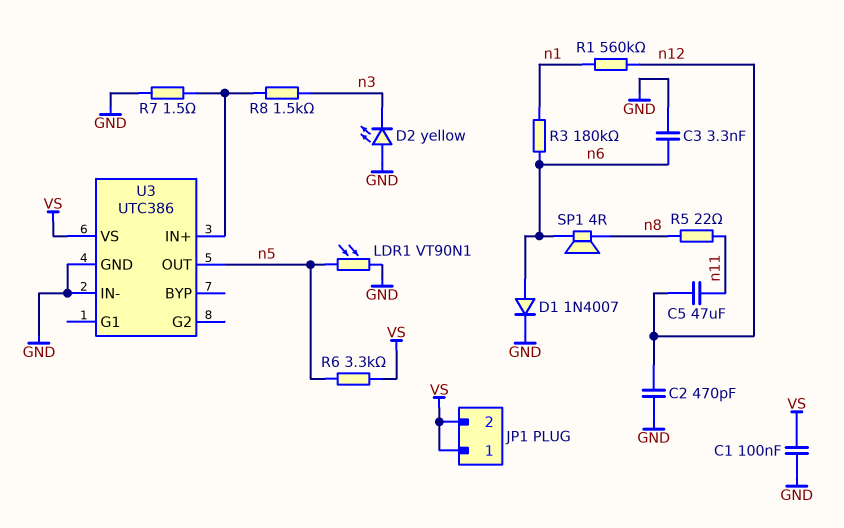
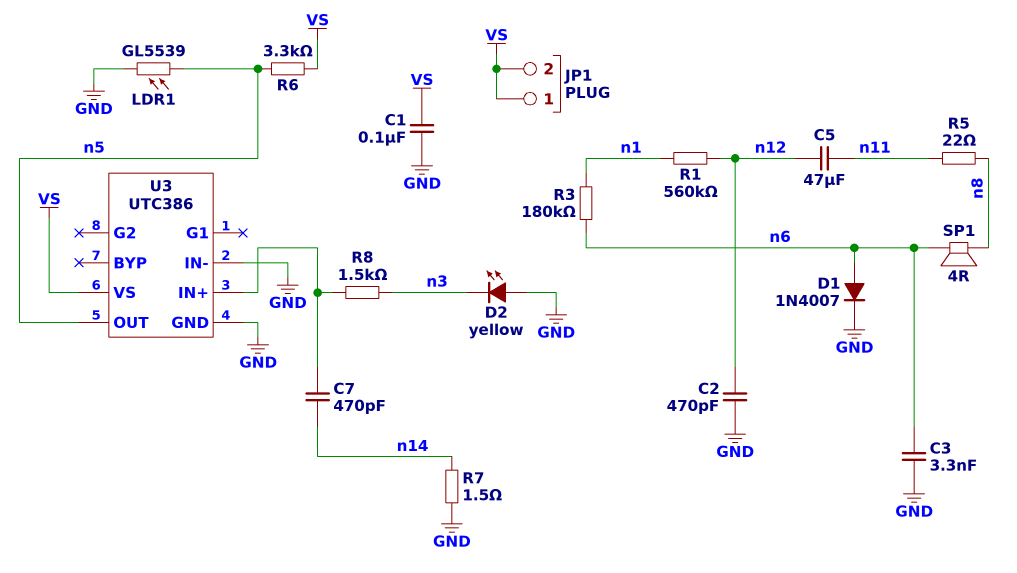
C7: none -> 470pF (U3/IN+, n14)
LDR1: VT90N1 (GND, n5) -> GL5539 (GND, n5)
R7: 1.5 (GND, U3/IN+) -> 1.5 (GND, n14)

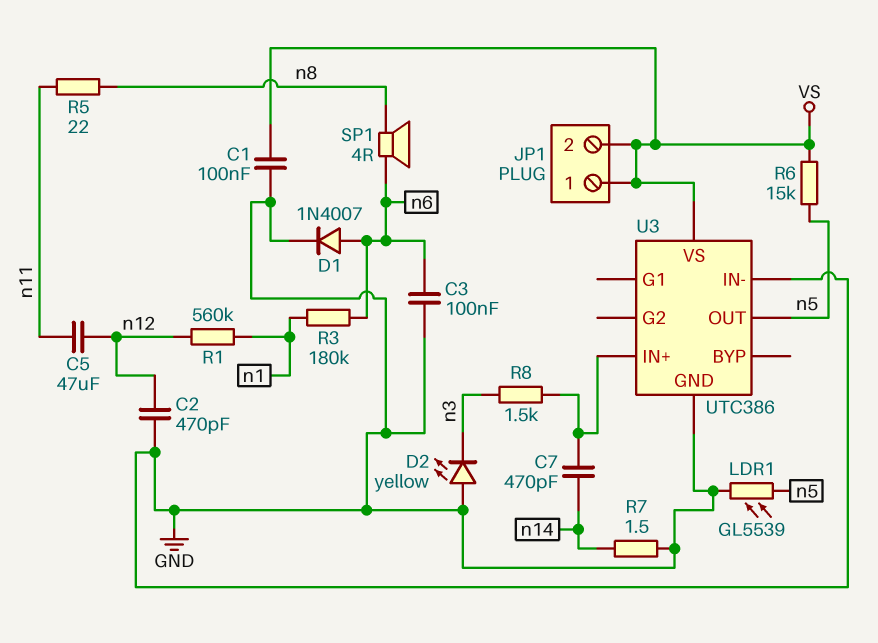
C3: 3.3nF (GND, n6) -> 100nF (GND, n6)
R6: 3.3k (VS, n5) -> 15k (VS, n5)

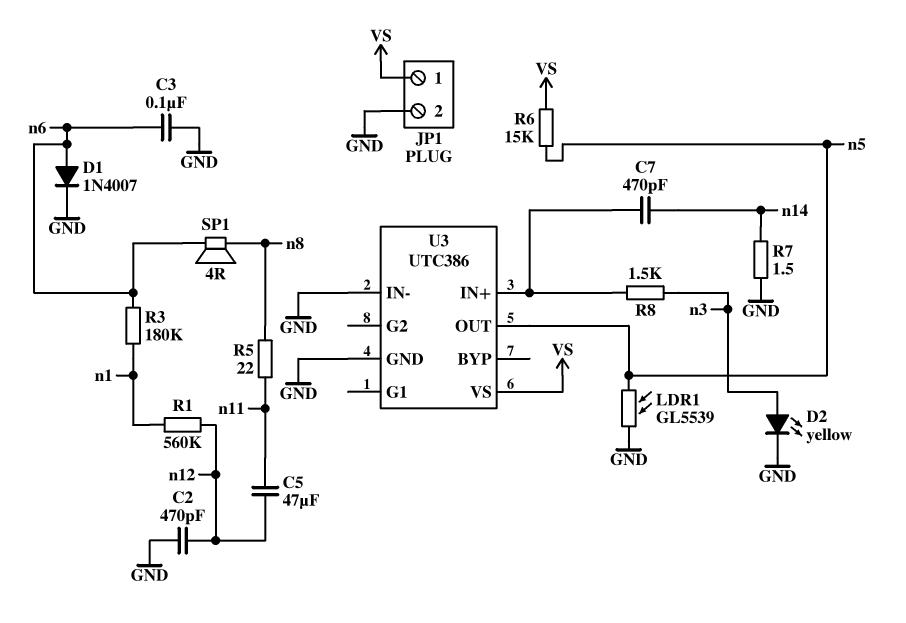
C1: 100nF (GND, VS) -> none
D2: LED yellow (A GND, K n3) -> LED yellow (A n3, K GND)
JP1 pin 2: VS -> GND

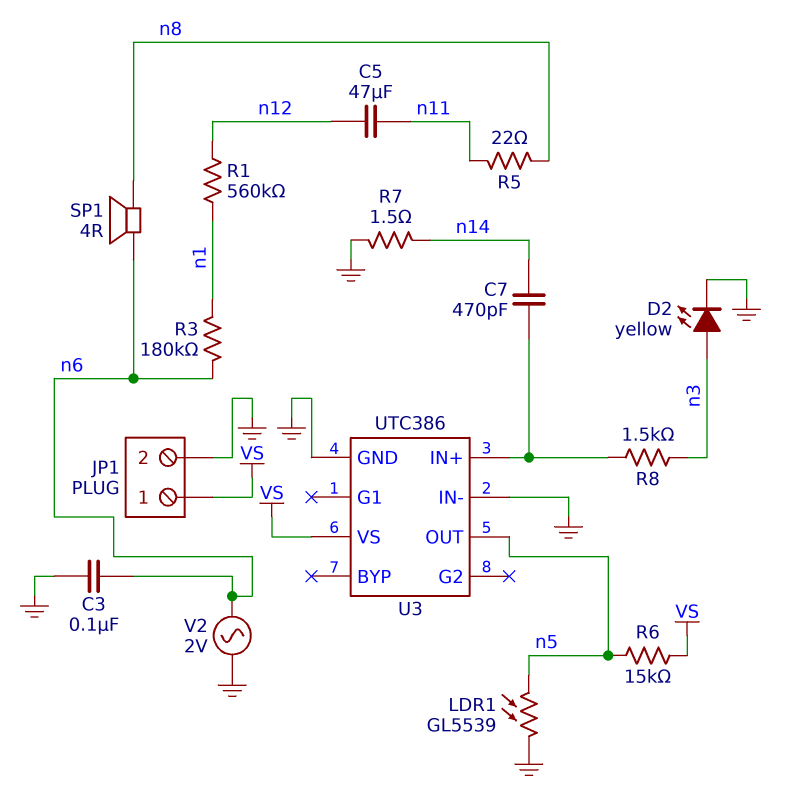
C2: 470pF (GND, n12) -> none
D1: diode 1N4007 (A n6, K GND) -> none
V2: none -> AC 2V (GND, n6)

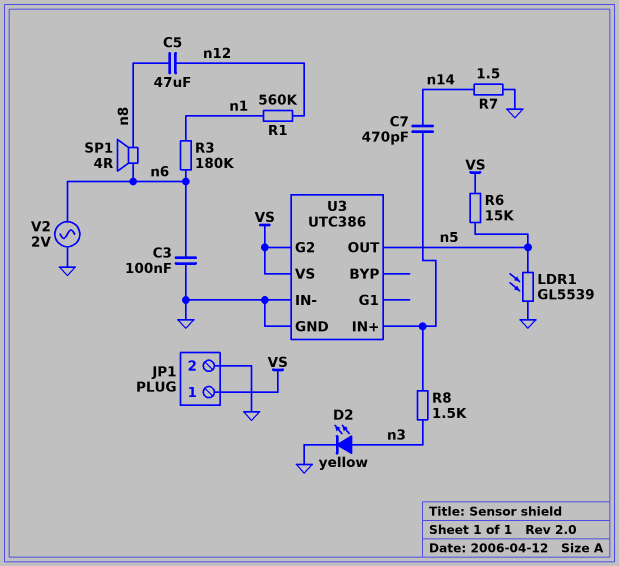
C5: 47uF (n11, n12) -> 47uF (n8, n12)
R5: 22 (n8, n11) -> none
U3 pin G2: none -> VS

